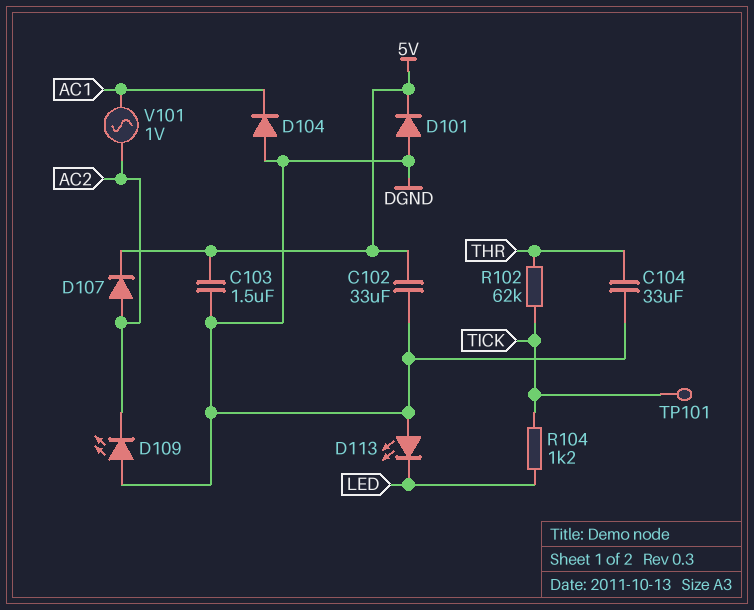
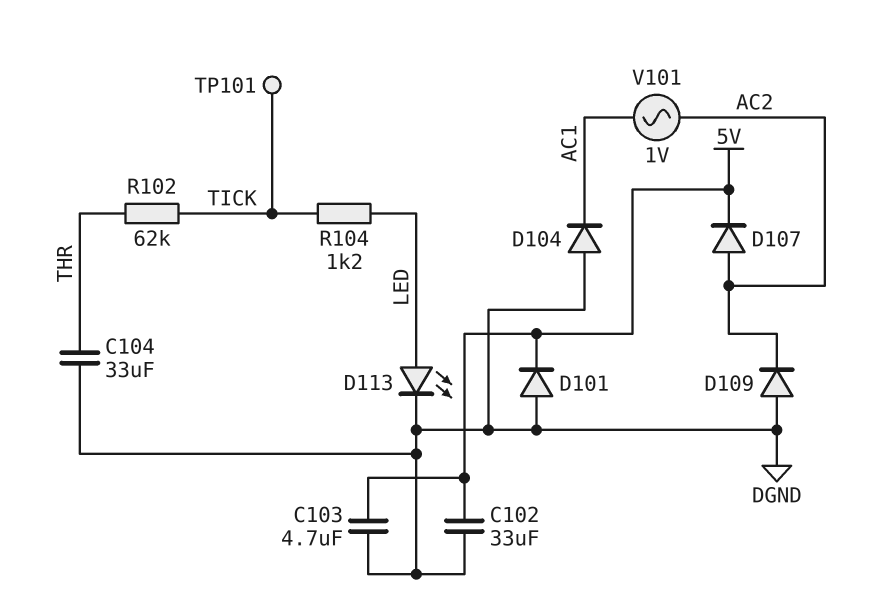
C103: 1.5uF (5V, DGND) -> 4.7uF (5V, DGND)
D109: LED (A DGND, K AC2) -> diode (A DGND, K AC2)
D113: LED (A DGND, K LED) -> LED (A LED, K DGND)

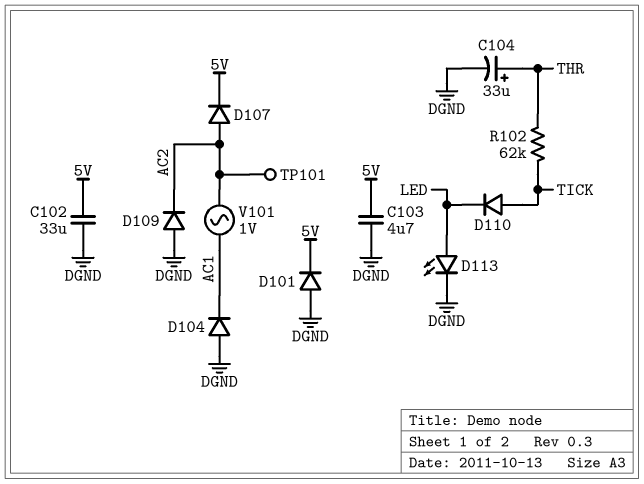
C104: 33uF (DGND, THR) -> 33uF (plus THR, minus DGND)
D110: none -> diode (A TICK, K LED)
R104: 1.2k (LED, TICK) -> none
TP101: test point (TICK) -> test point (AC2)

